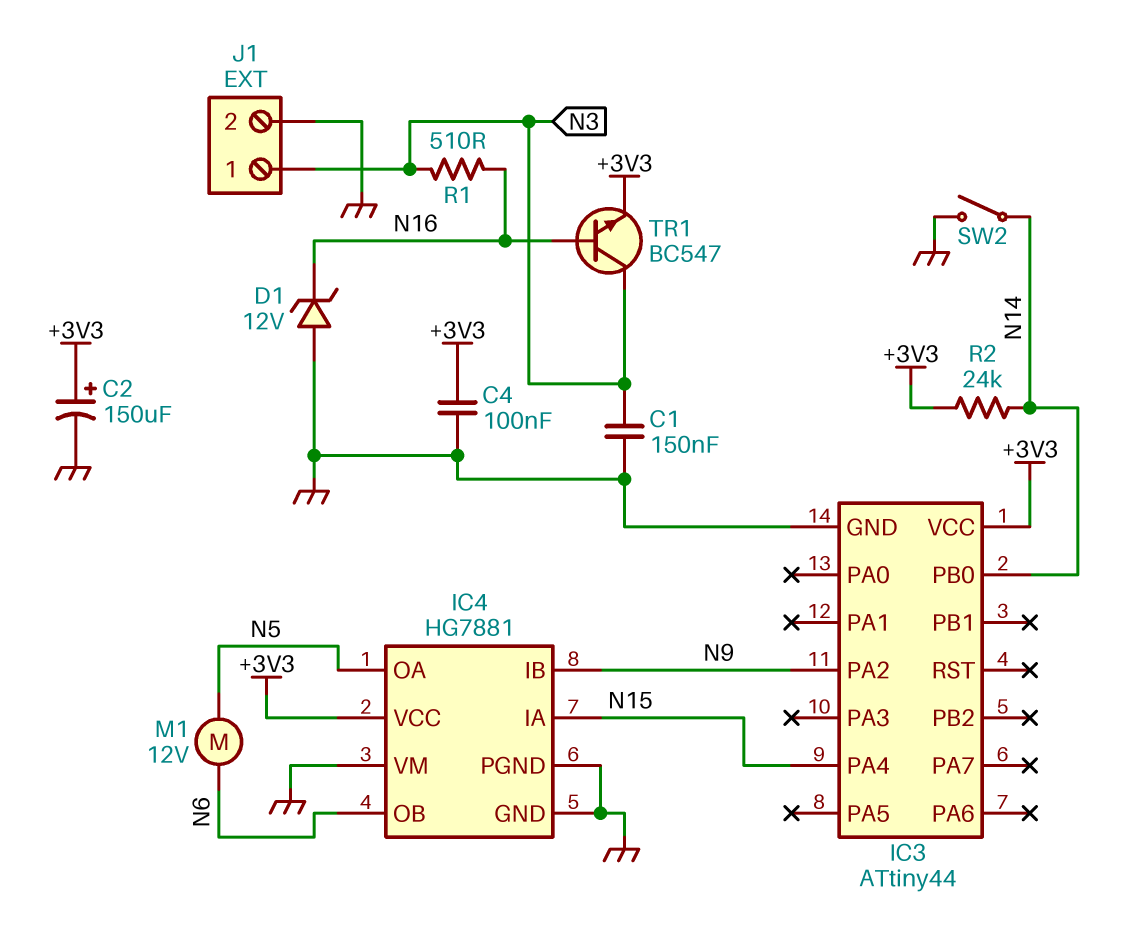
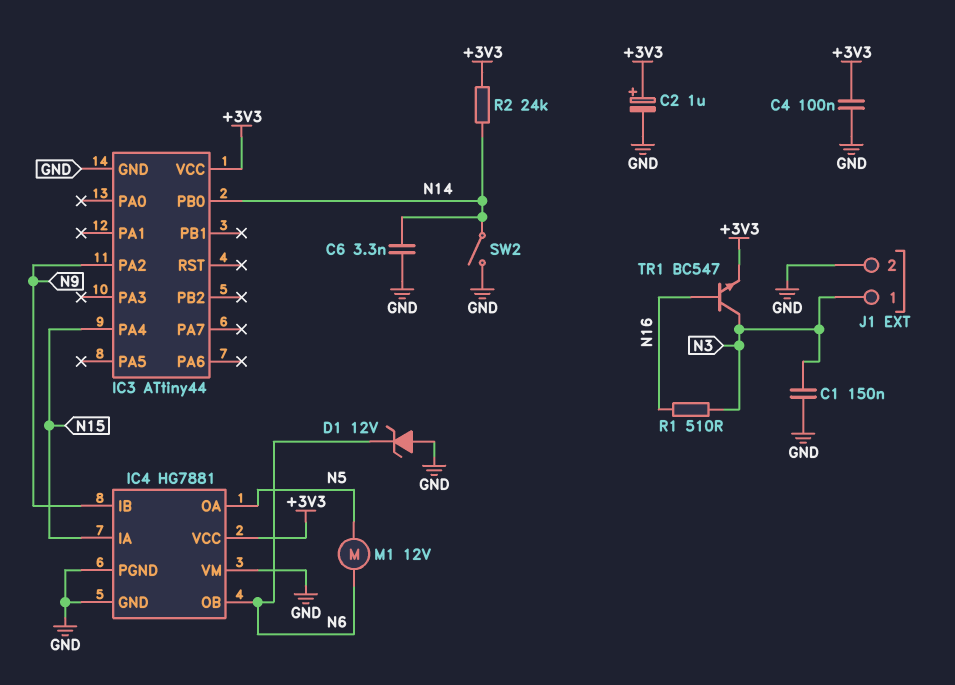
C2: 150uF (plus +3V3, minus GND) -> 1uF (plus +3V3, minus GND)
C6: none -> 3.3nF (GND, N14)
D1: zener 12V (A GND, K N16) -> zener 12V (A GND, K N6)

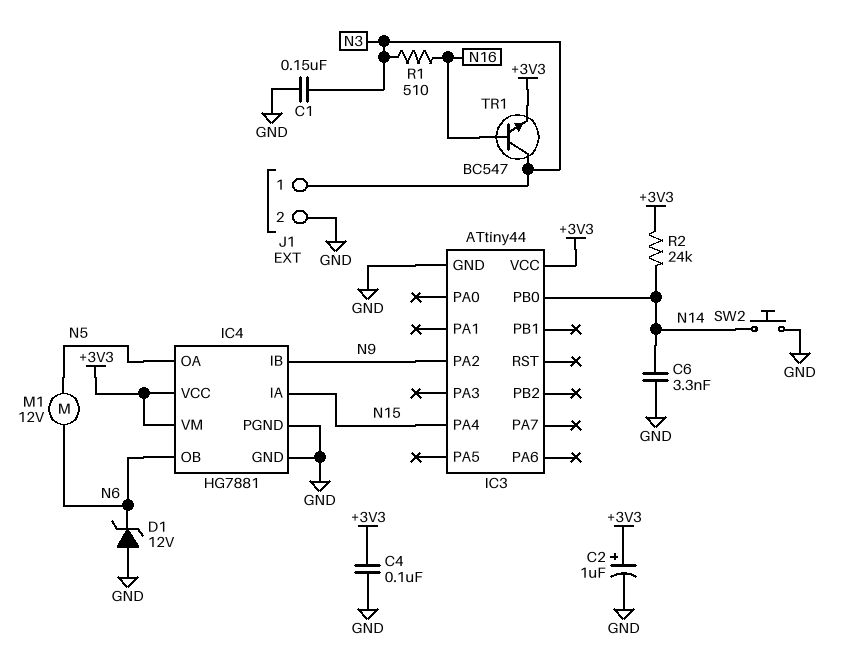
IC4 pin VM: GND -> +3V3
SW2: switch (GND, N14) -> button (GND, N14)

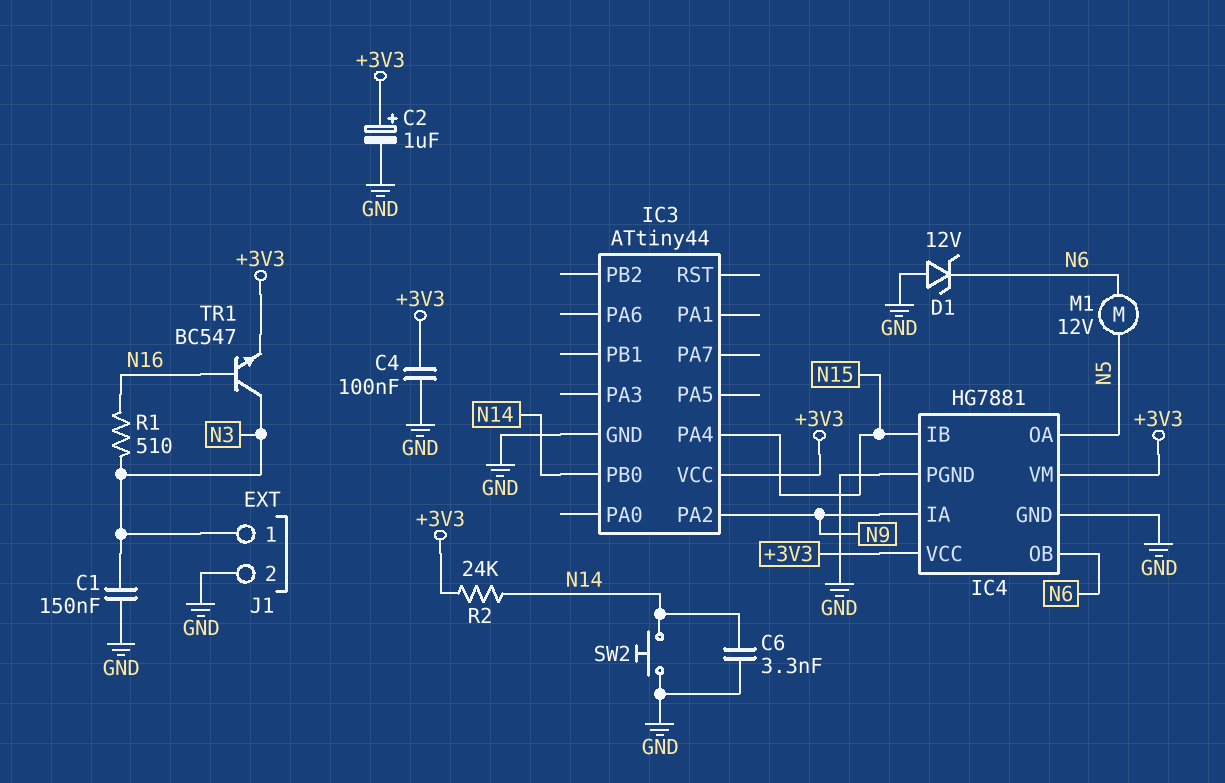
IC4 pin IA: N15 -> N9
IC4 pin IB: N9 -> N15

